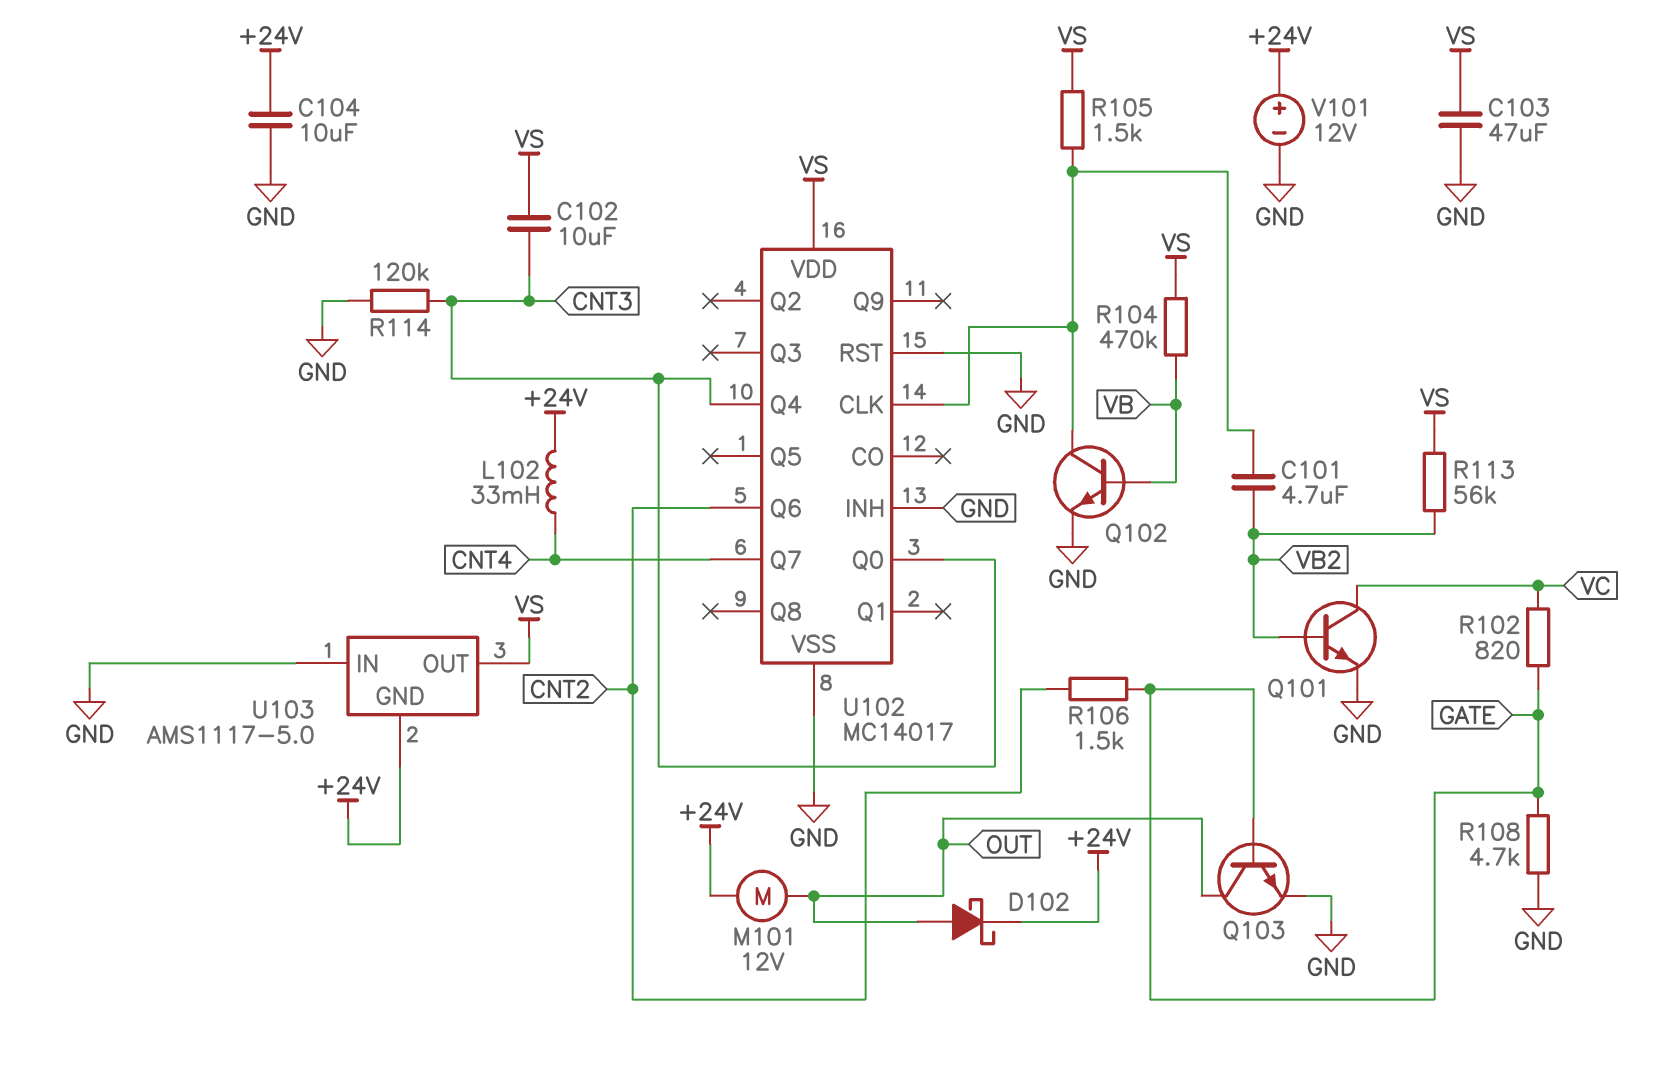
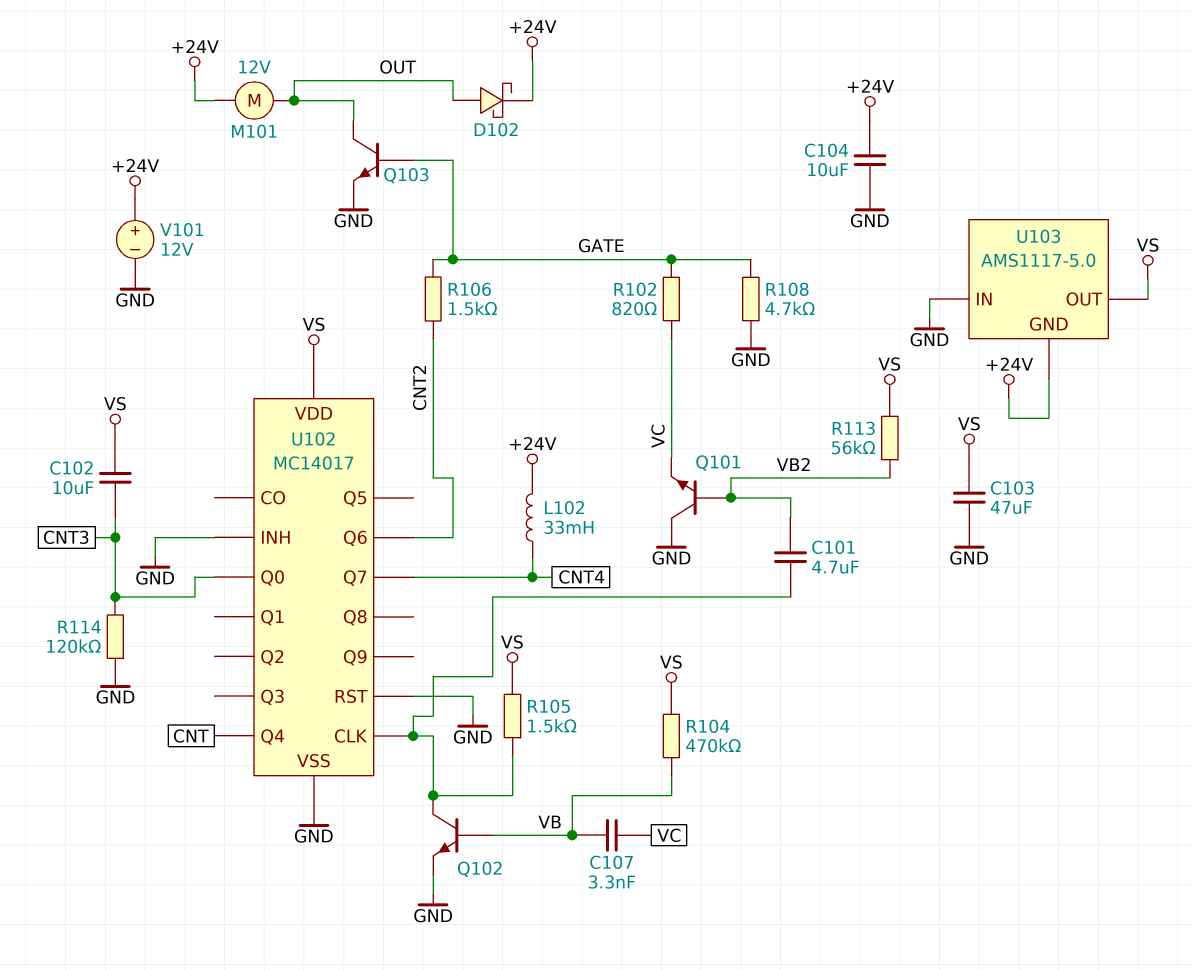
C107: none -> 3.3nF (VB, VC)
Q101: NPN (B VB2, C VC, E GND) -> NPN (B VB2, C GND, E VC)
U102 pin Q4: CNT3 -> CNT

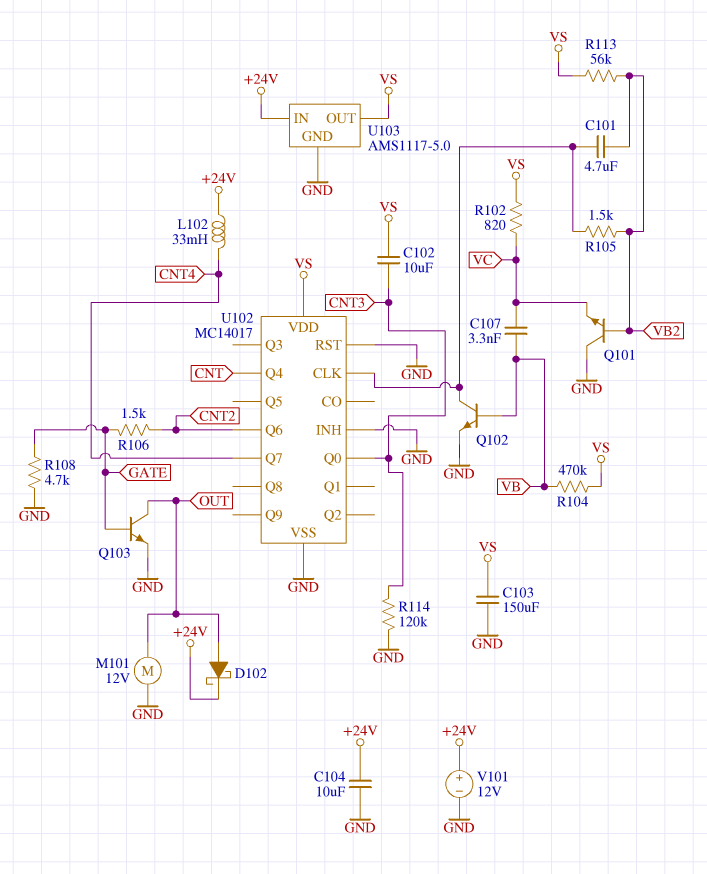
C103: 47uF (GND, VS) -> 150uF (GND, VS)
M101: motor 12V (+24V, OUT) -> motor 12V (GND, OUT)
R102: 820 (GATE, VC) -> 820 (VC, VS)
R105: 1.5k (U102/CLK, VS) -> 1.5k (U102/CLK, VB2)
U103 pin GND: +24V -> GND
U103 pin IN: GND -> +24V

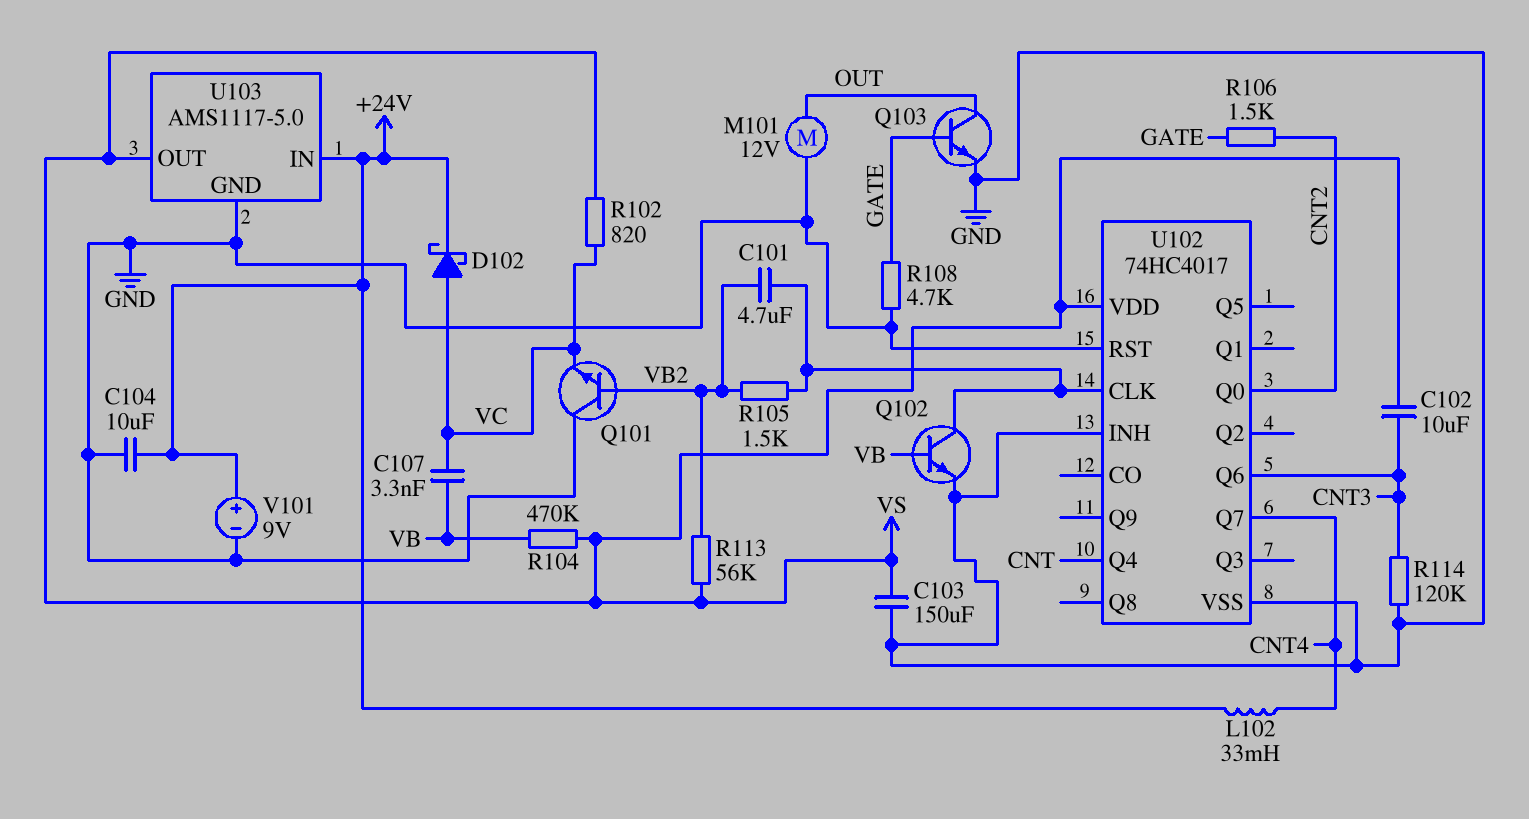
D102: schottky (A OUT, K +24V) -> schottky (A VC, K +24V)
U102: MC14017 -> 74HC4017
U102 pin Q0: CNT3 -> CNT2
U102 pin Q6: CNT2 -> CNT3
V101: 12V (plus +24V, minus GND) -> 9V (plus +24V, minus GND)

